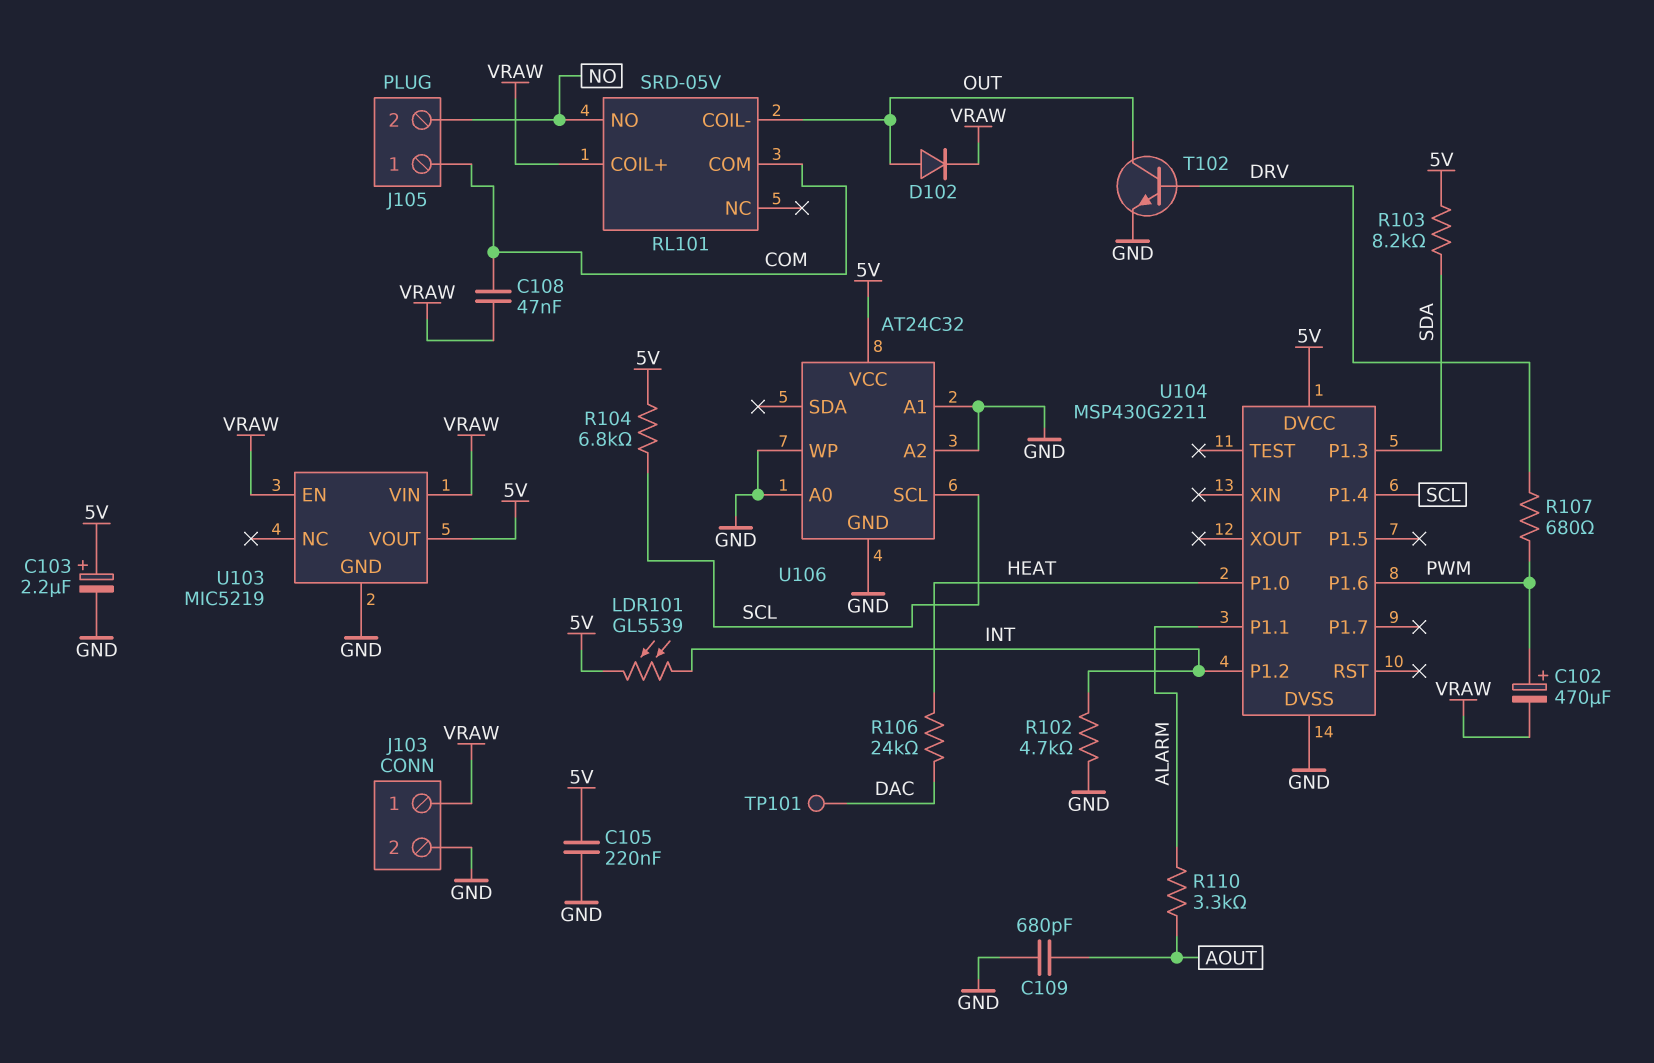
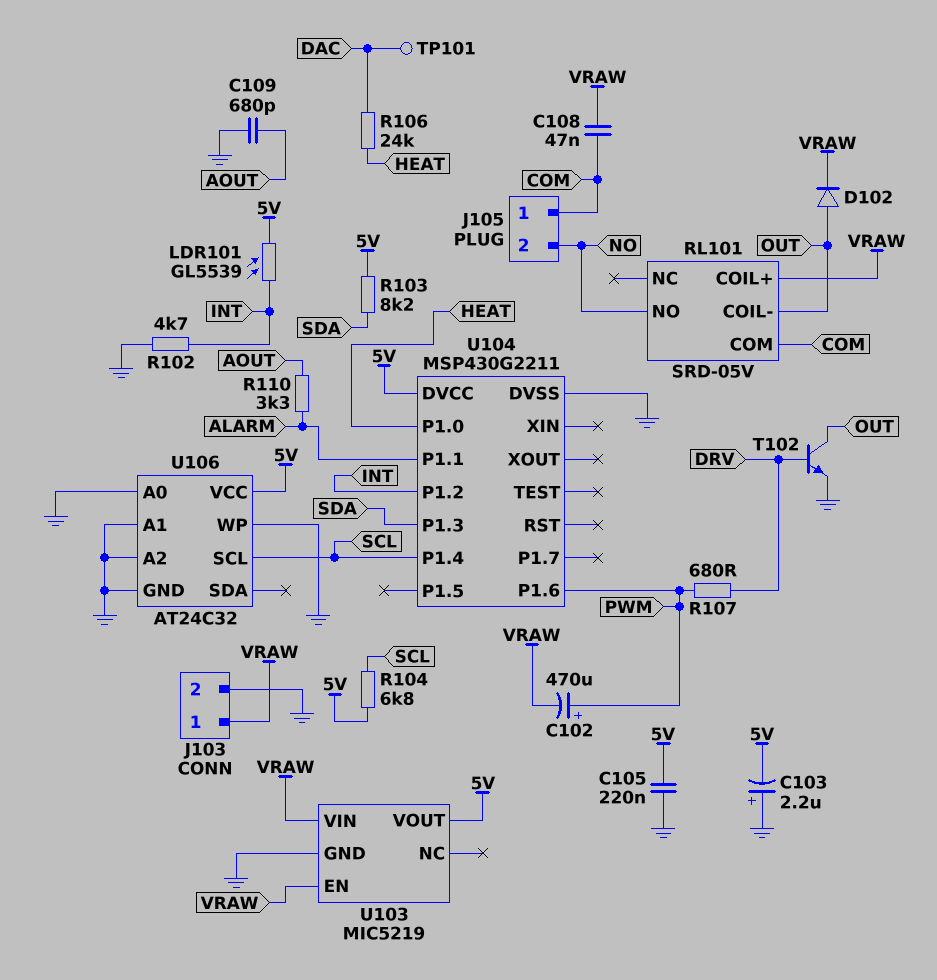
C103: 2.2uF (plus 5V, minus GND) -> 2.2uF (plus GND, minus 5V)

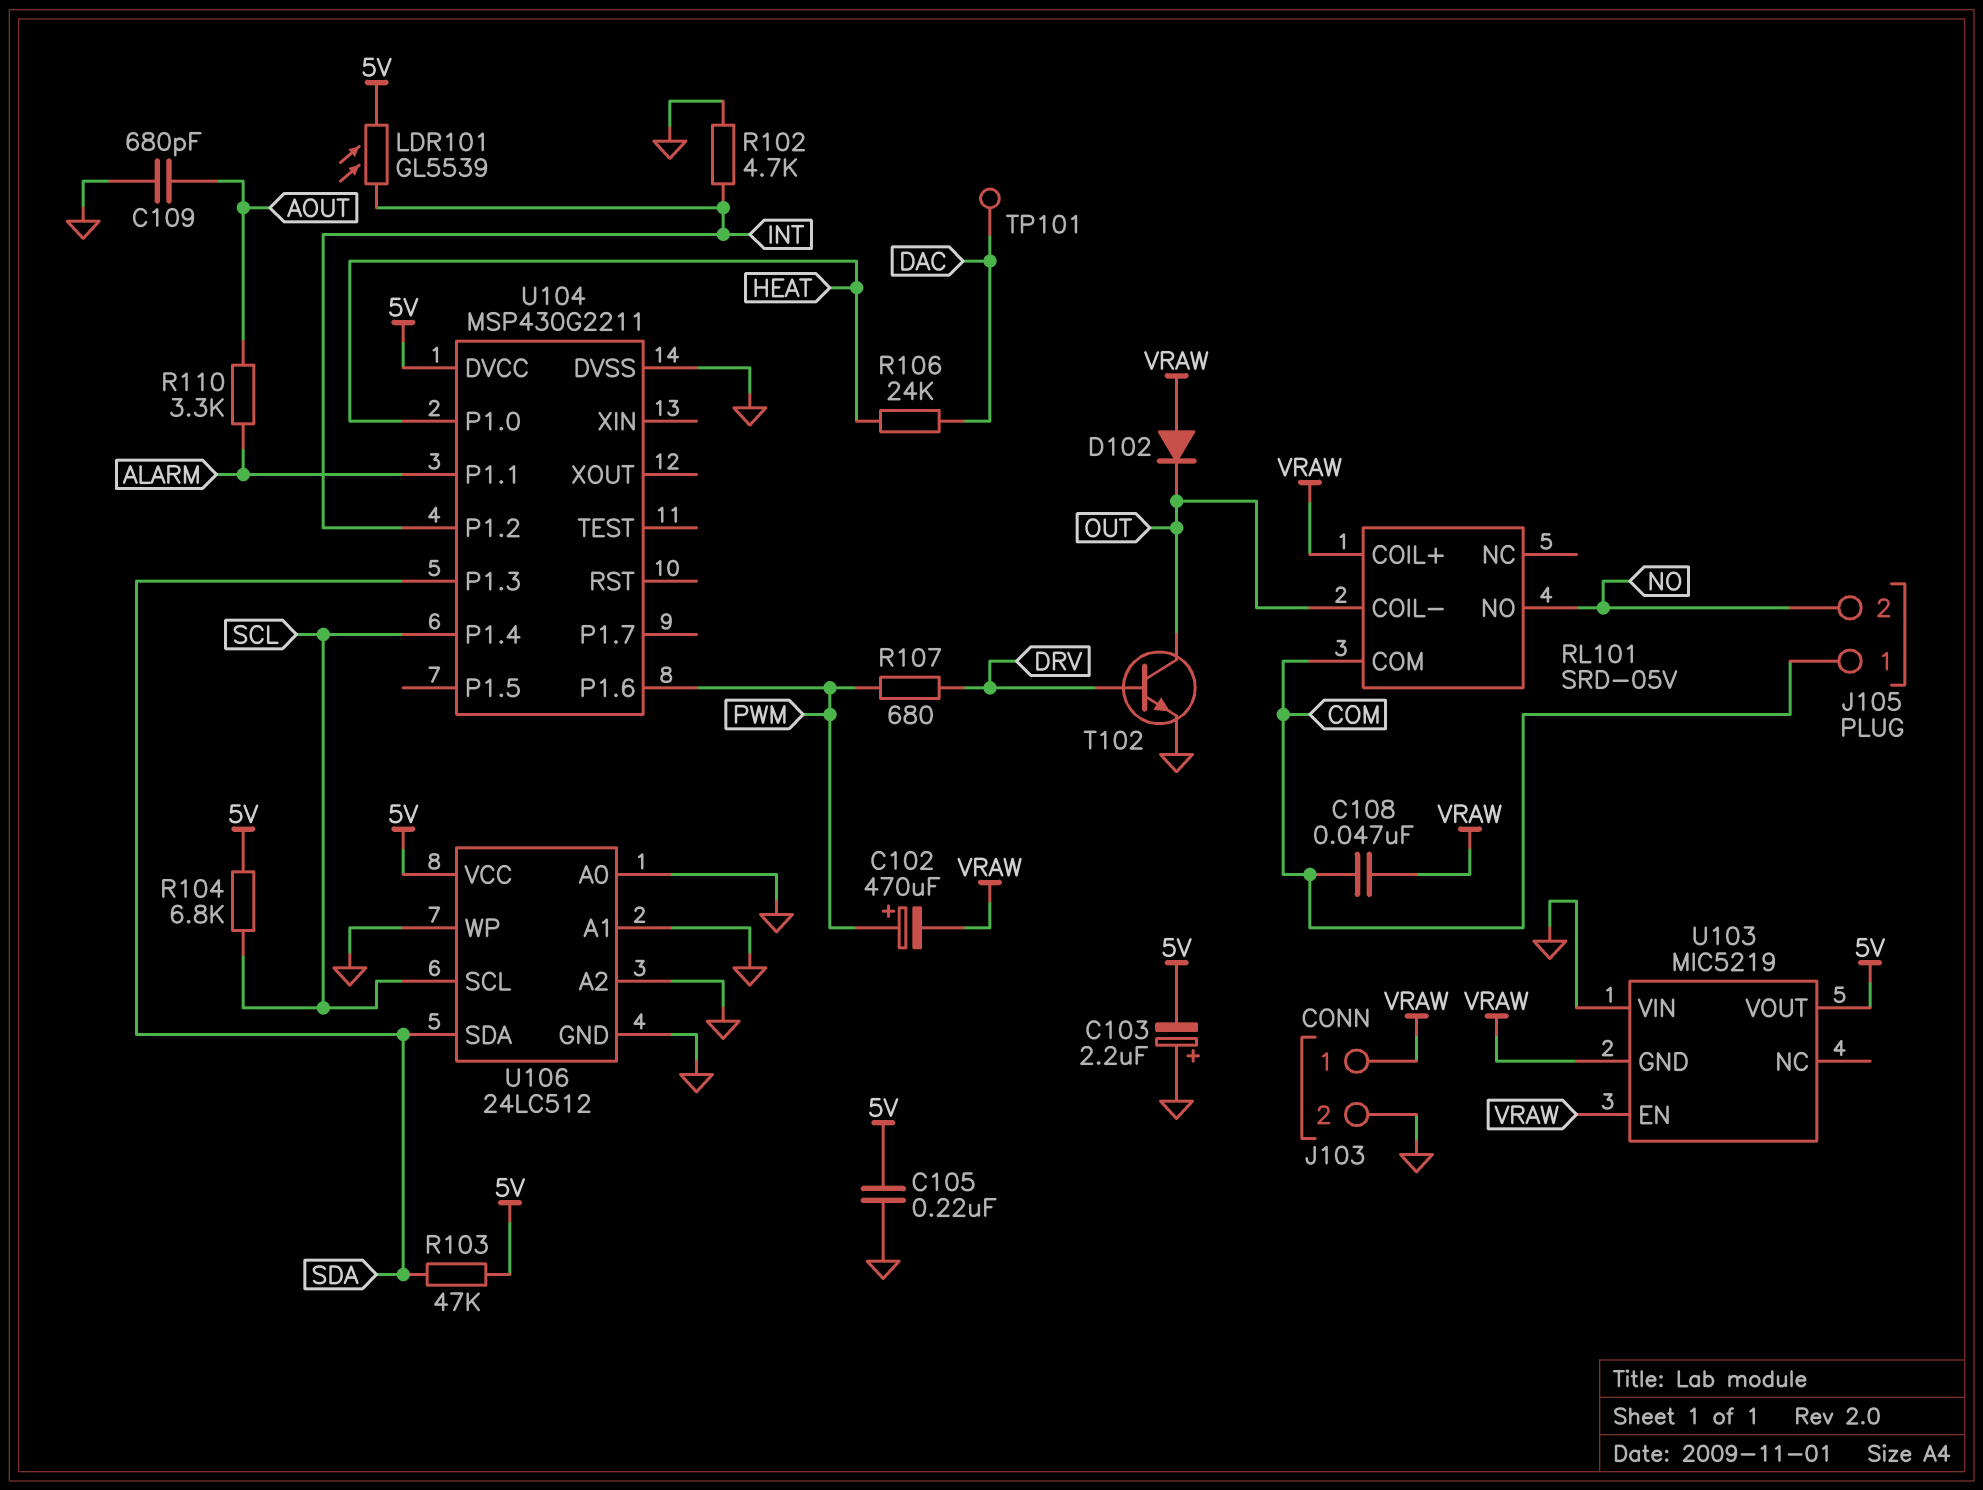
D102: diode (A OUT, K VRAW) -> diode (A VRAW, K OUT)
R103: 8.2k (5V, SDA) -> 47k (5V, SDA)
U103 pin GND: GND -> VRAW
U103 pin VIN: VRAW -> GND
U106: AT24C32 -> 24LC512
U106 pin SDA: none -> SDA

